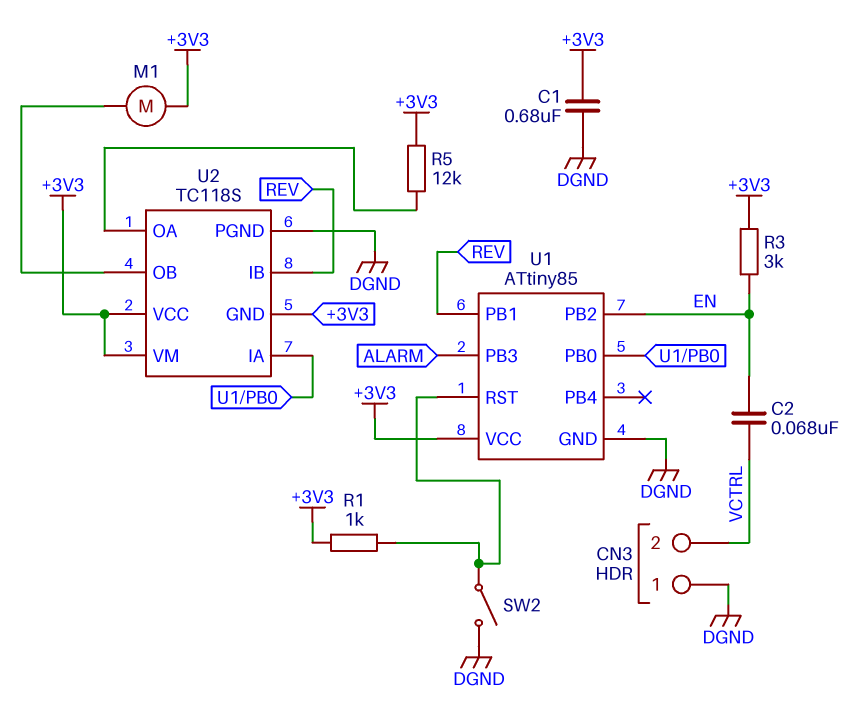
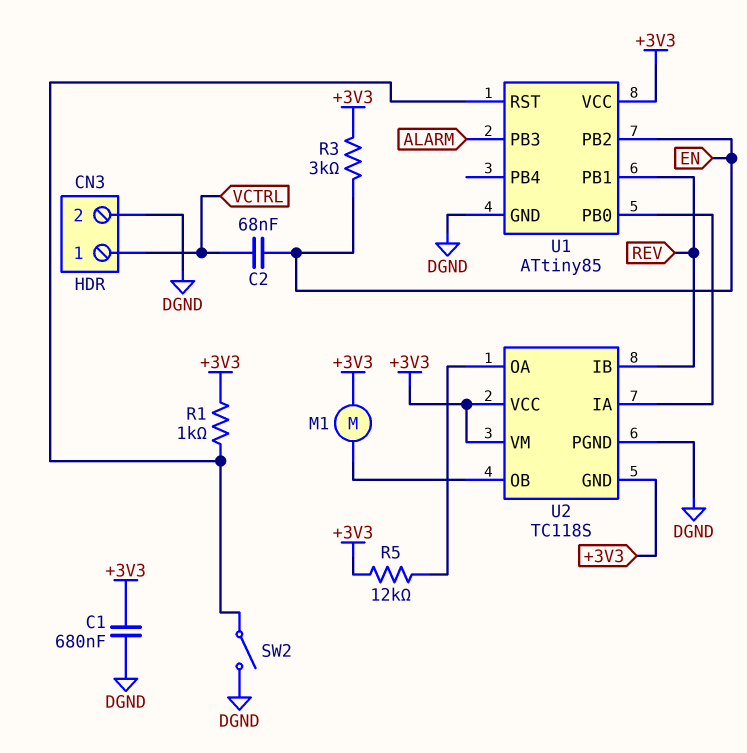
CN3 pin 1: DGND -> VCTRL
CN3 pin 2: VCTRL -> DGND

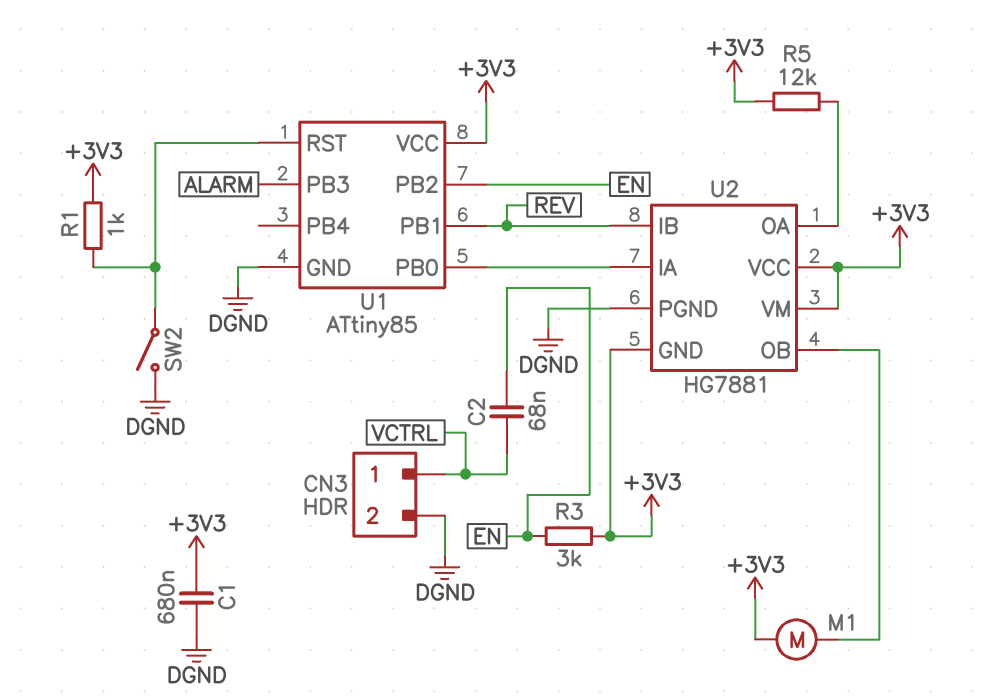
U2: TC118S -> HG7881

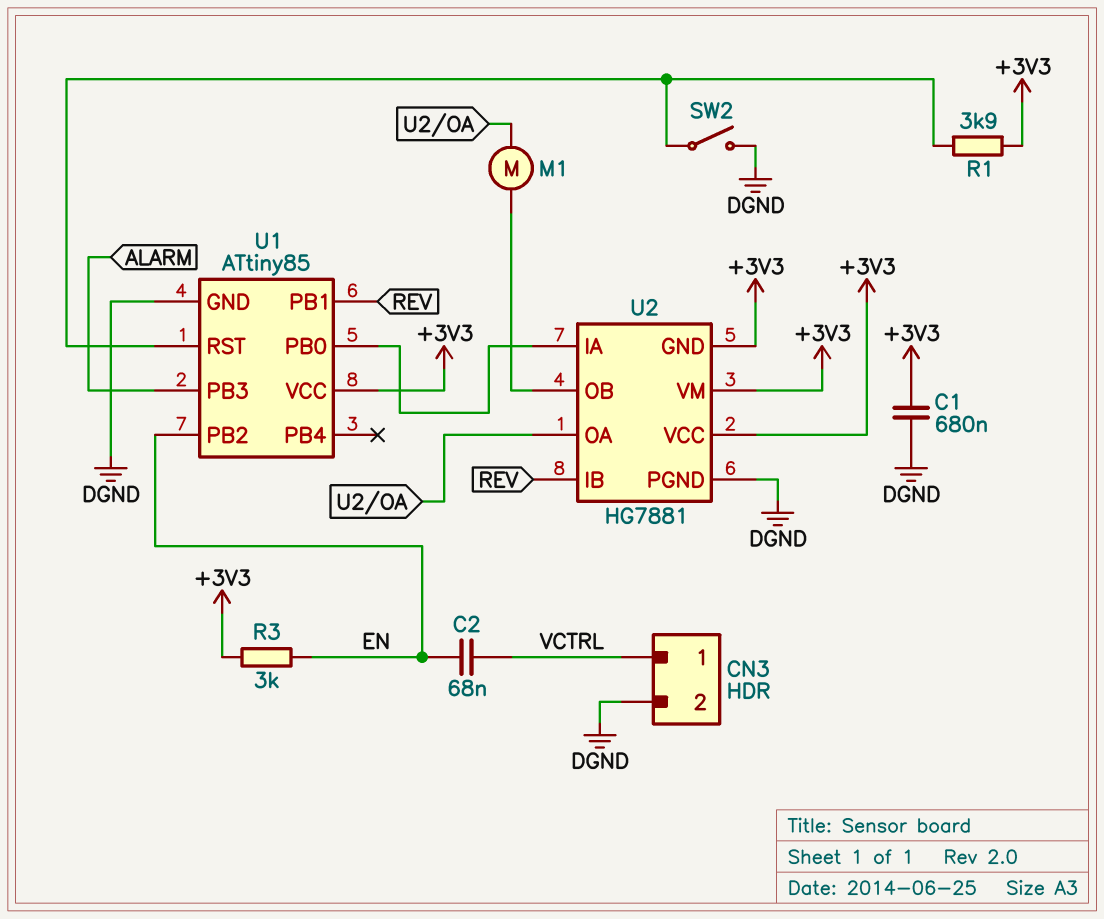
M1: motor (+3V3, U2/OB) -> motor (U2/OA, U2/OB)
R1: 1k (+3V3, U1/RST) -> 3.9k (+3V3, U1/RST)
R5: 12k (+3V3, U2/OA) -> none

